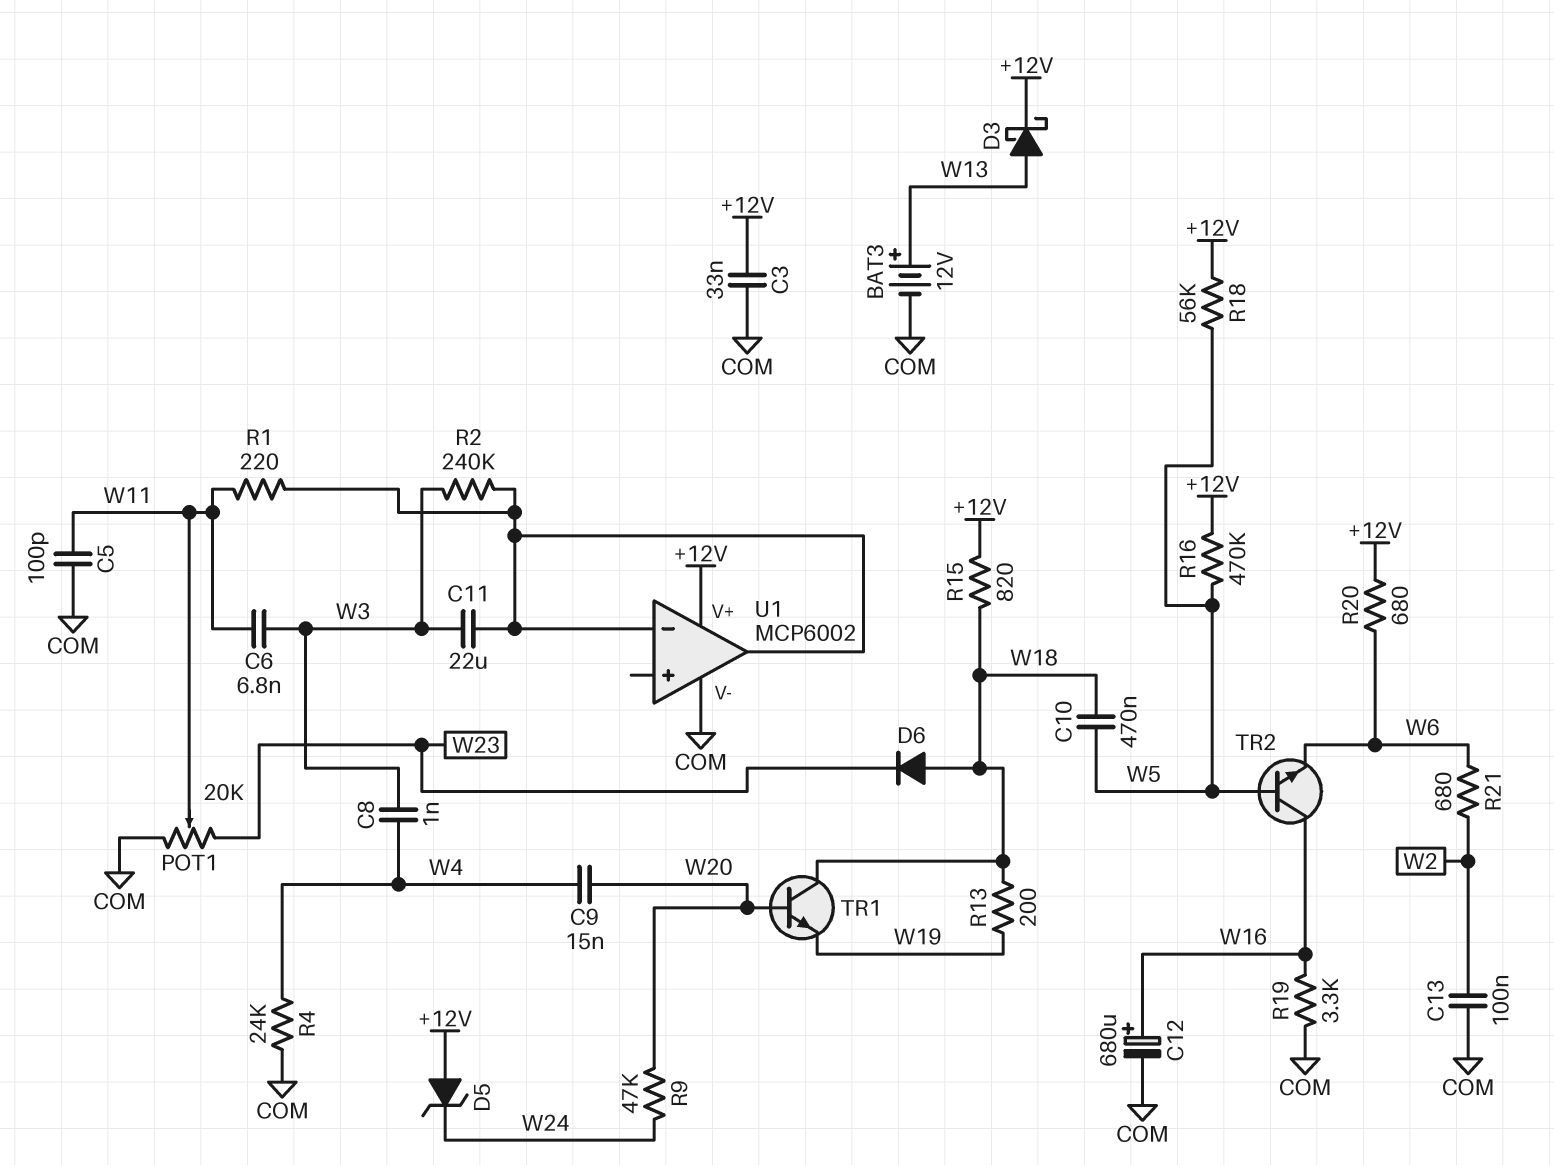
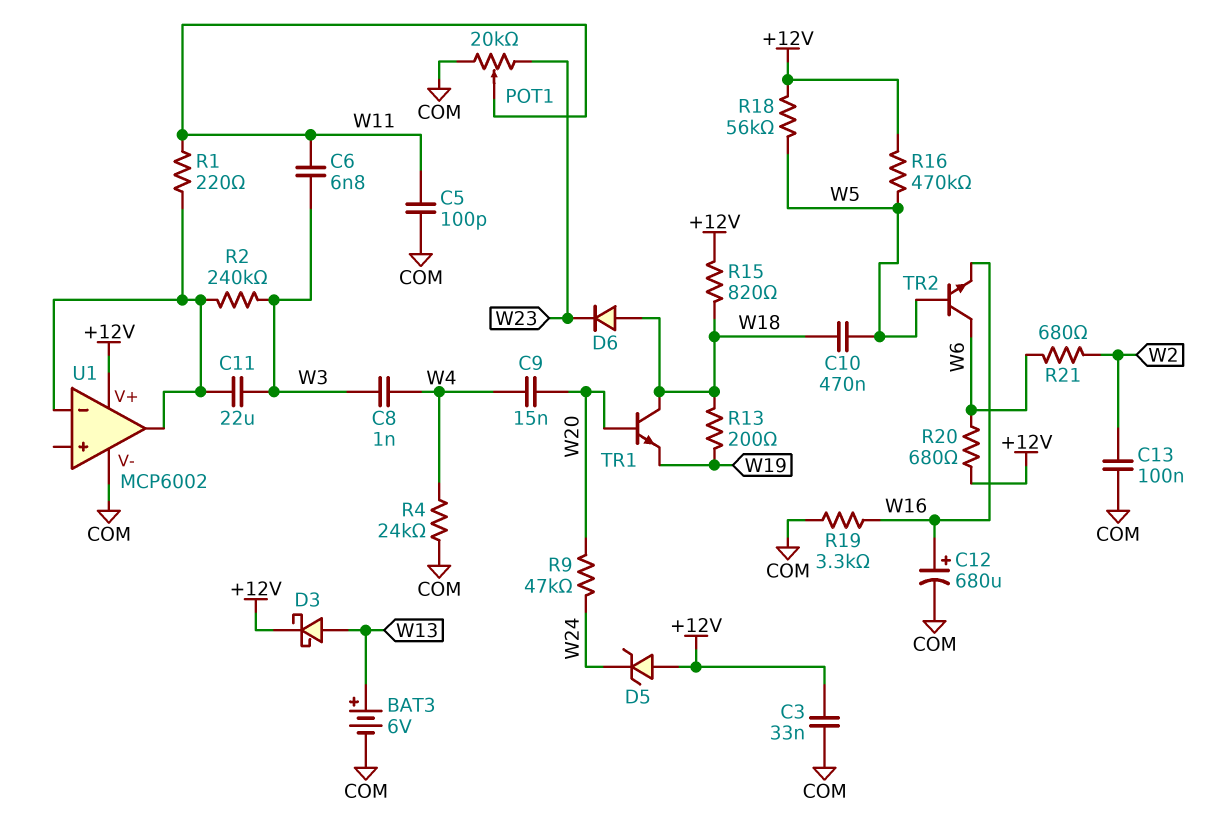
BAT3: 12V (plus W13, minus COM) -> 6V (plus W13, minus COM)
TR2: NPN (B W5, C W16, E W6) -> NPN (B W5, C W6, E W16)

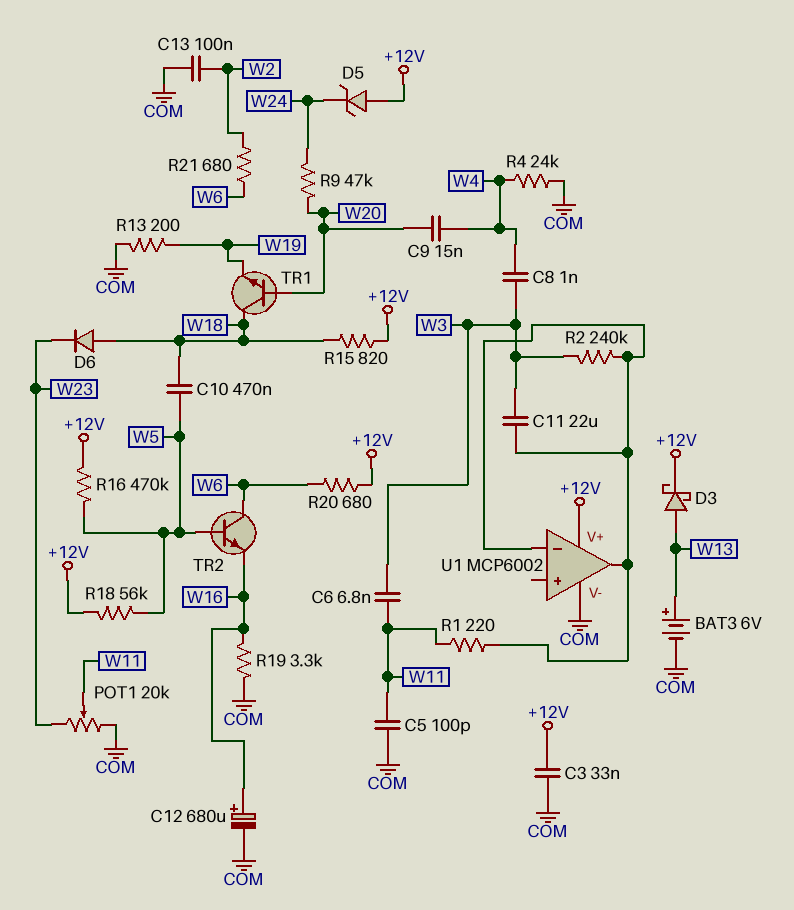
R13: 200 (W18, W19) -> 200 (COM, W19)

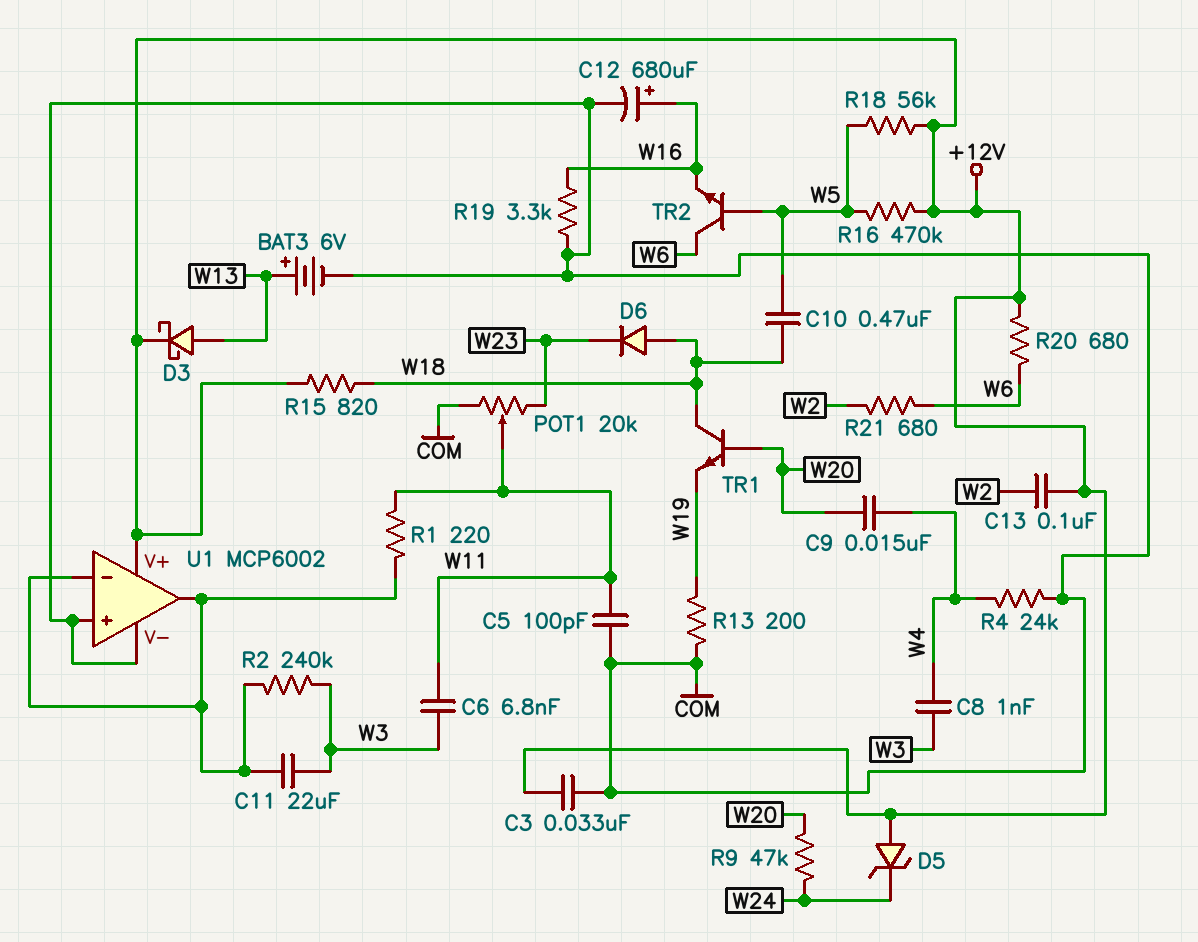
C13: 100nF (COM, W2) -> 100nF (+12V, W2)
U1 pin in+: none -> COM

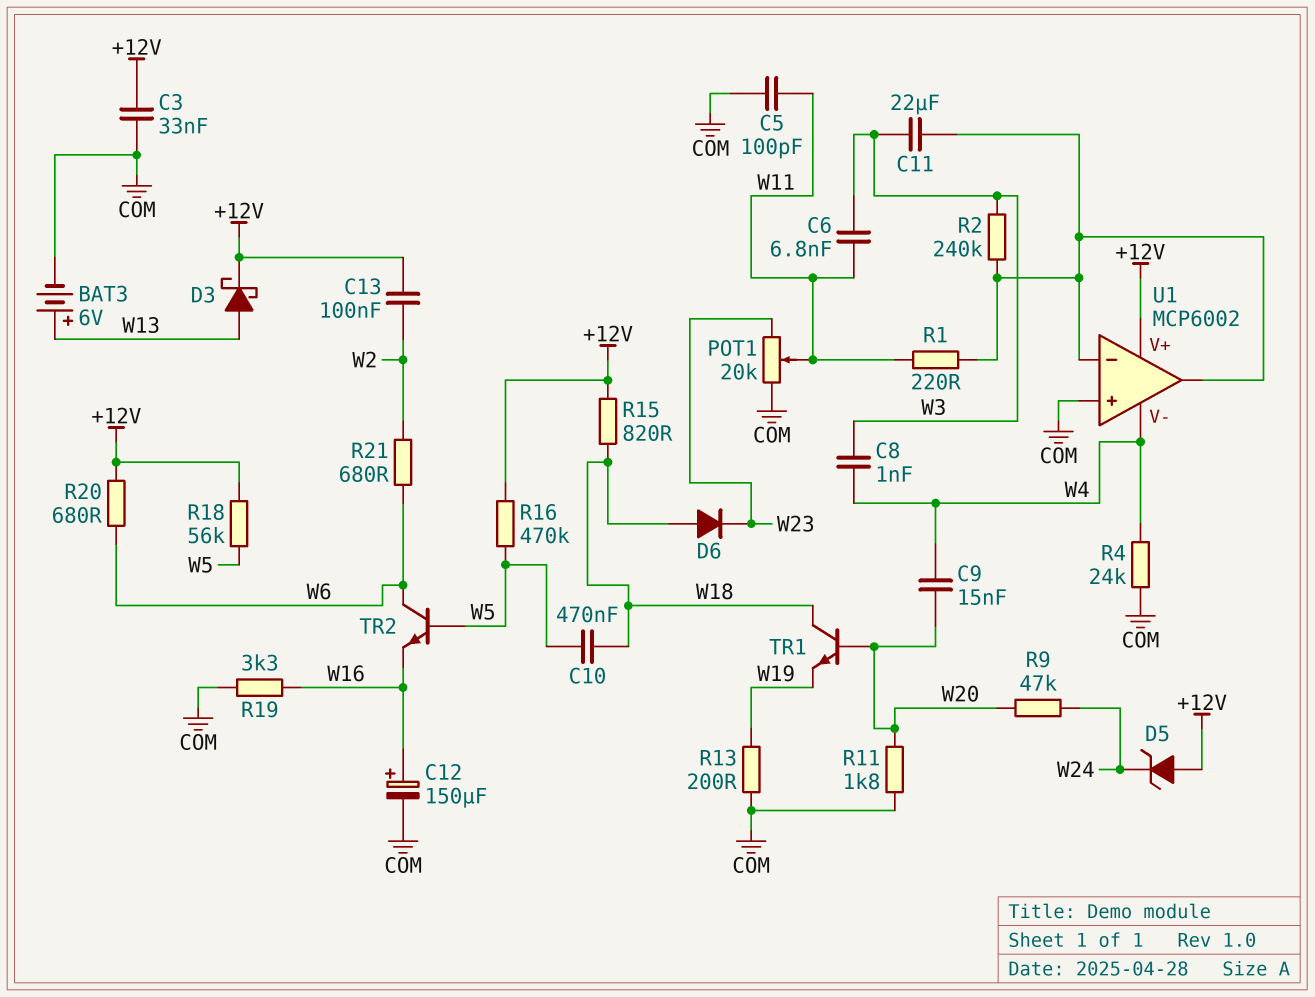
C12: 680uF (plus W16, minus COM) -> 150uF (plus W16, minus COM)
R11: none -> 1.8k (COM, W20)
U1 pin V-: COM -> W4

